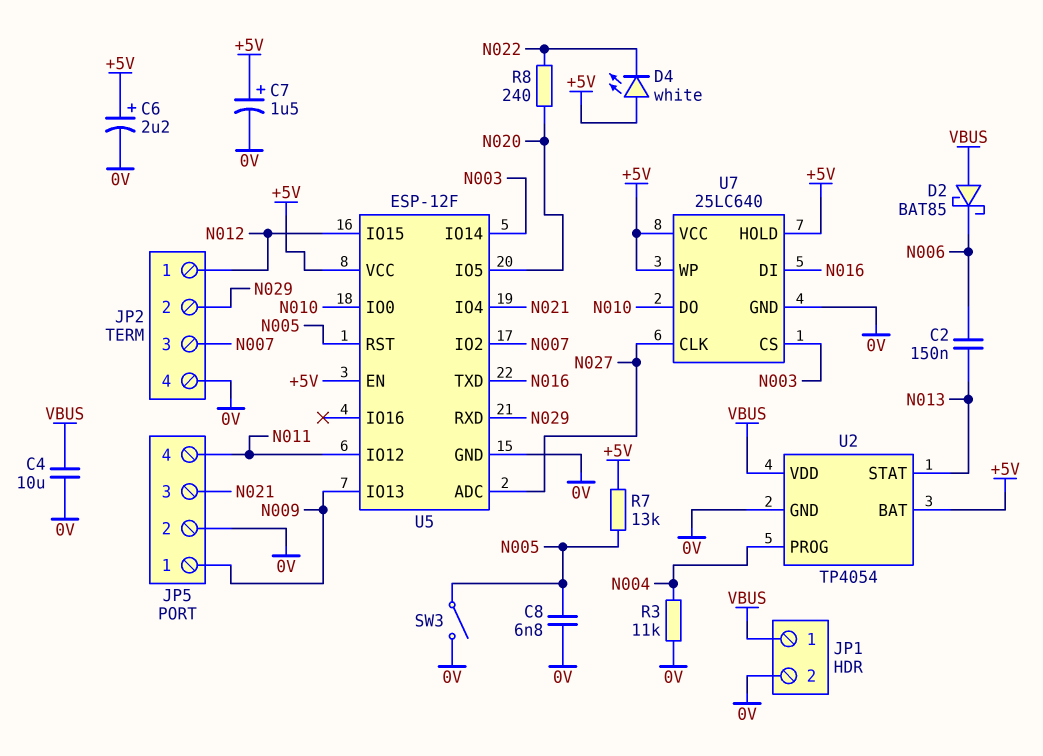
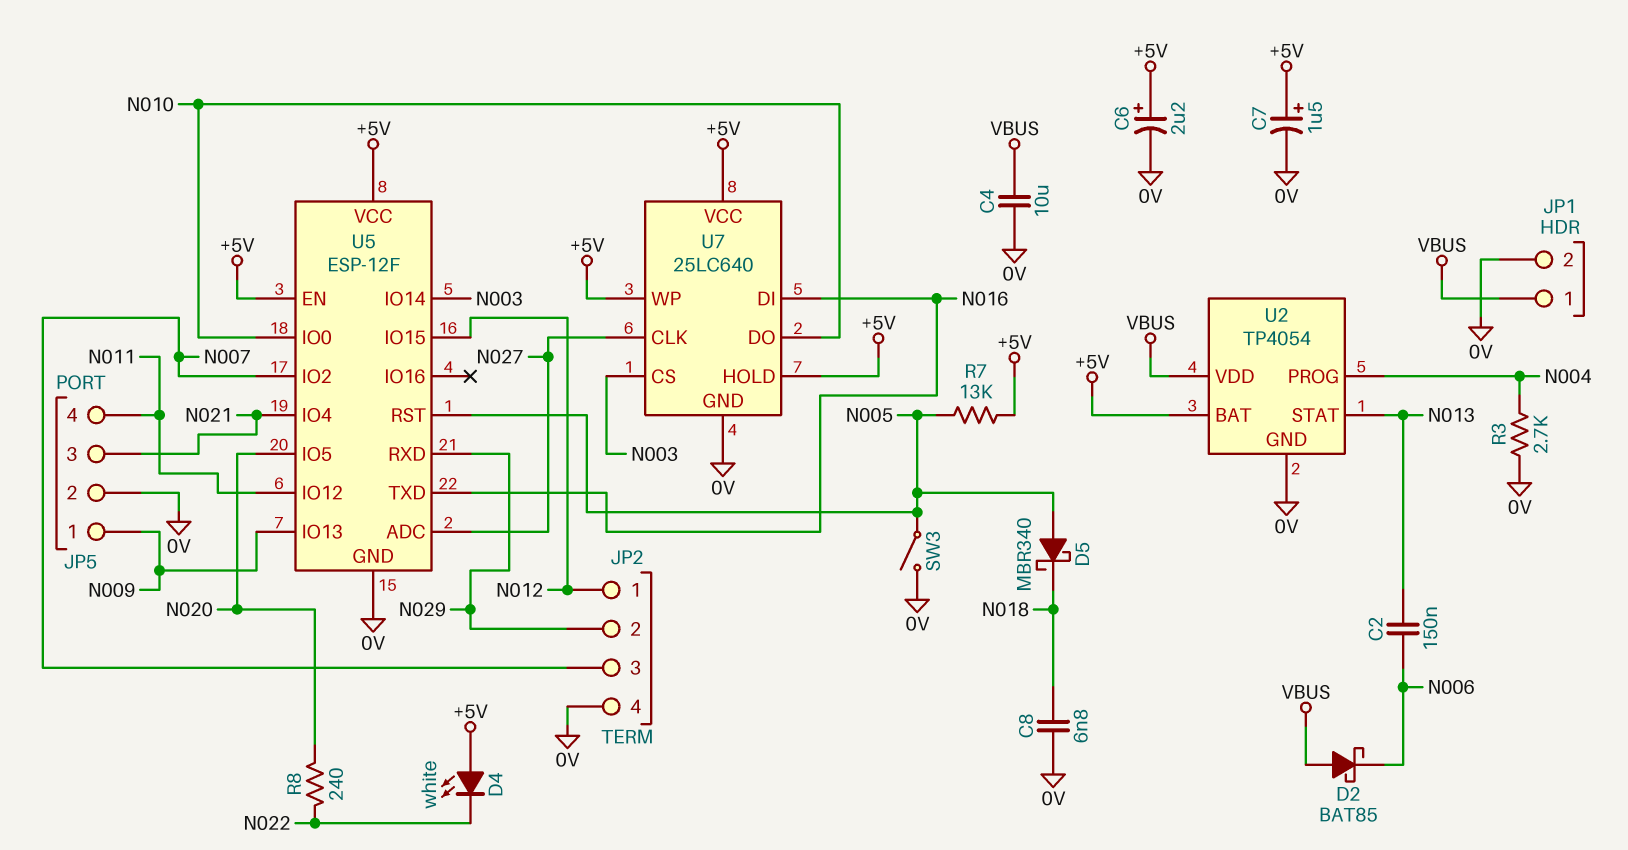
C8: 6.8nF (0V, N005) -> 6.8nF (0V, N018)
D5: none -> schottky MBR340 (A N005, K N018)
R3: 11k (0V, N004) -> 2.7k (0V, N004)

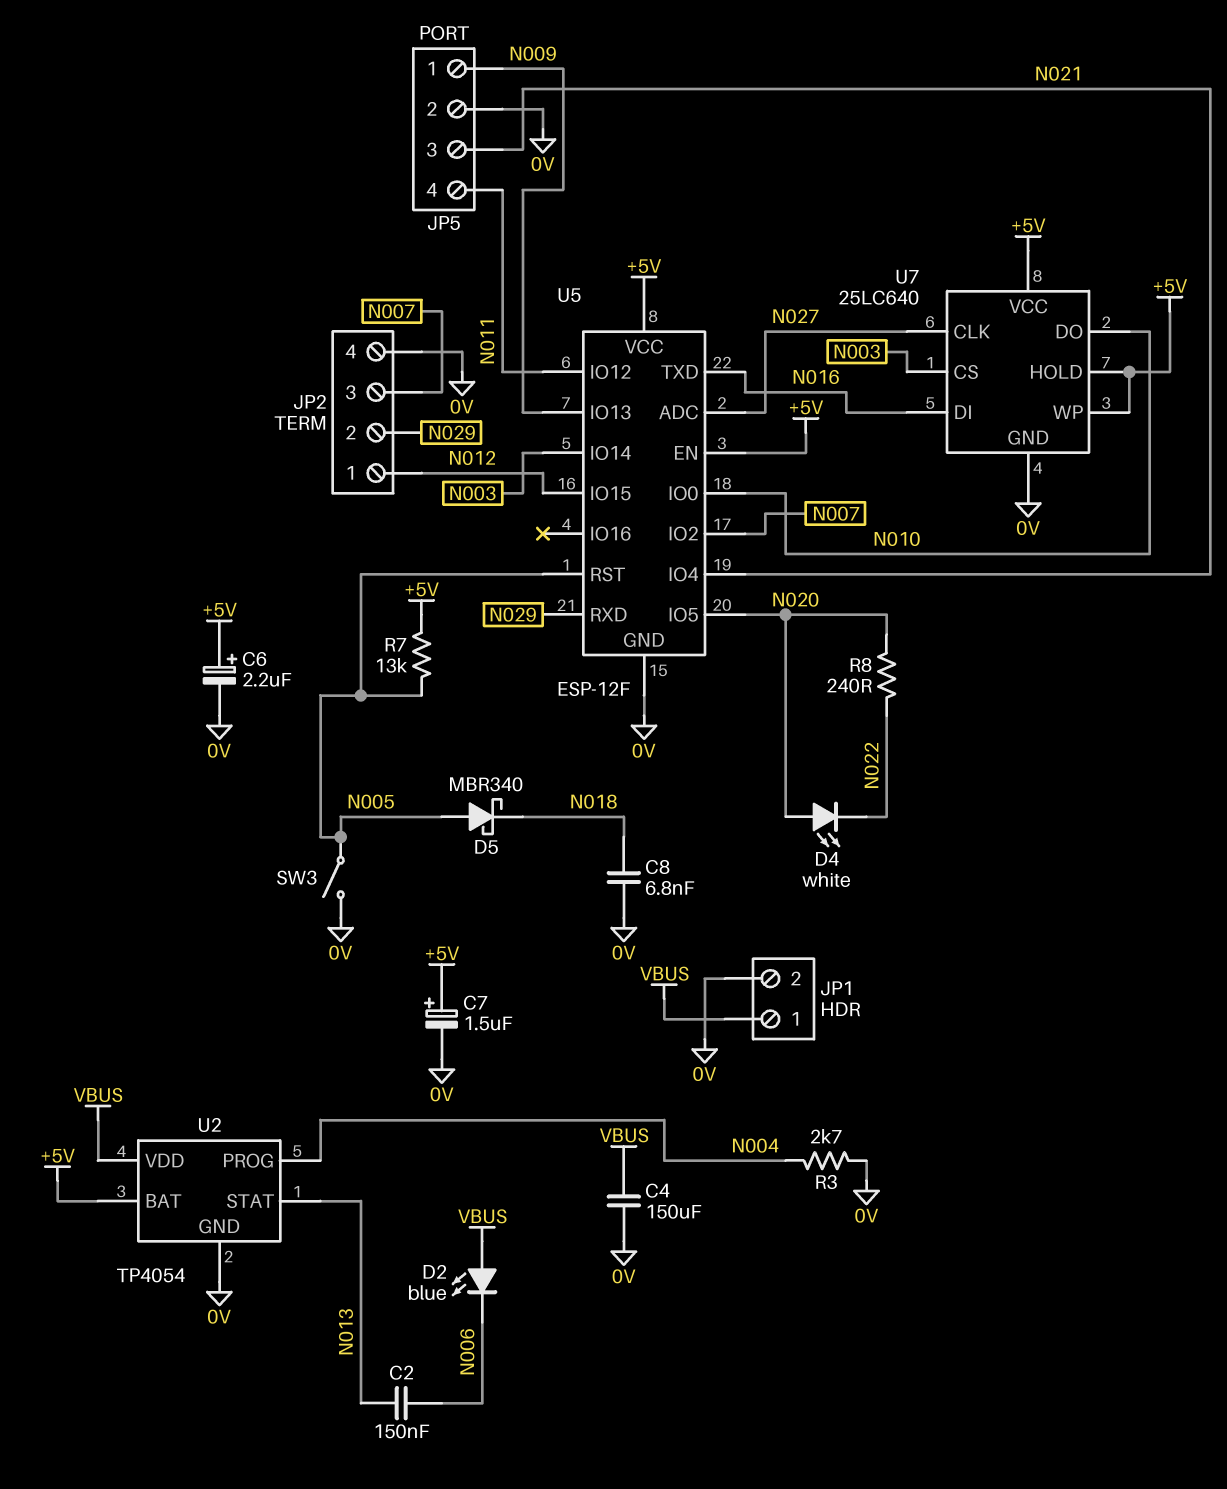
C4: 10uF (0V, VBUS) -> 150uF (0V, VBUS)
D2: schottky BAT85 (A VBUS, K N006) -> LED blue (A VBUS, K N006)
D4: LED white (A +5V, K N022) -> LED white (A N020, K N022)

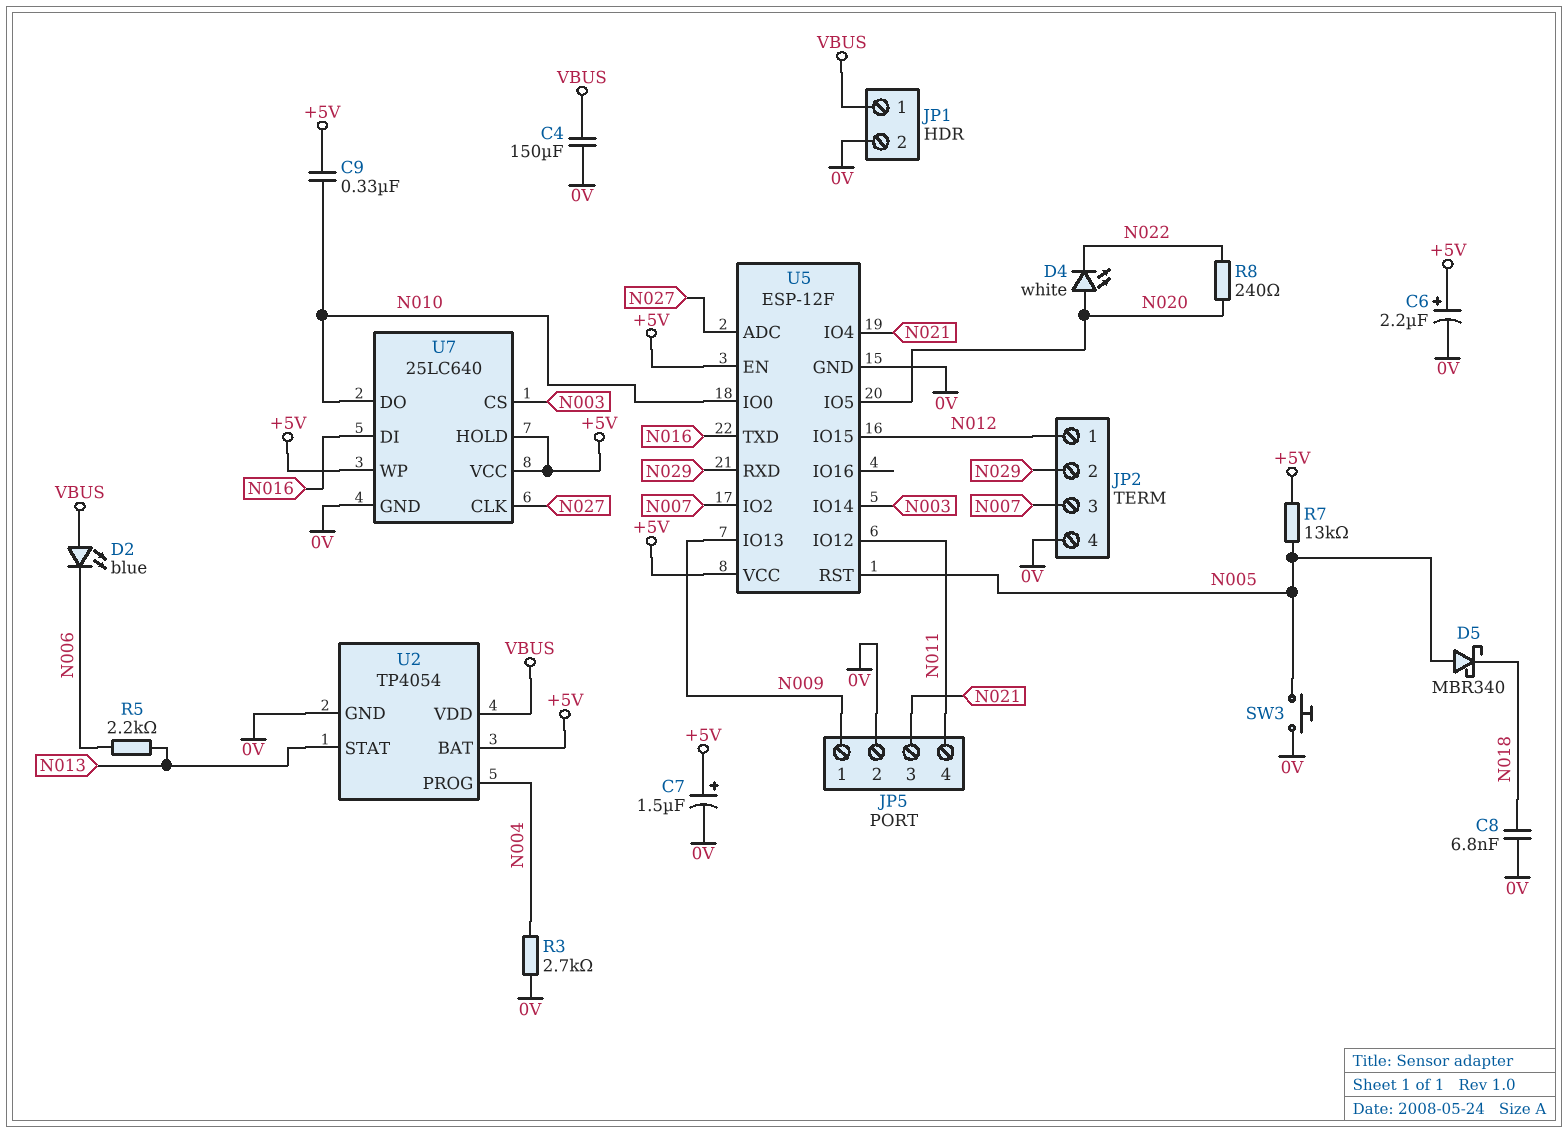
C2: 150nF (N006, N013) -> none
C9: none -> 330nF (+5V, N010)
R5: none -> 2.2k (N006, N013)
SW3: switch (0V, N005) -> button (0V, N005)

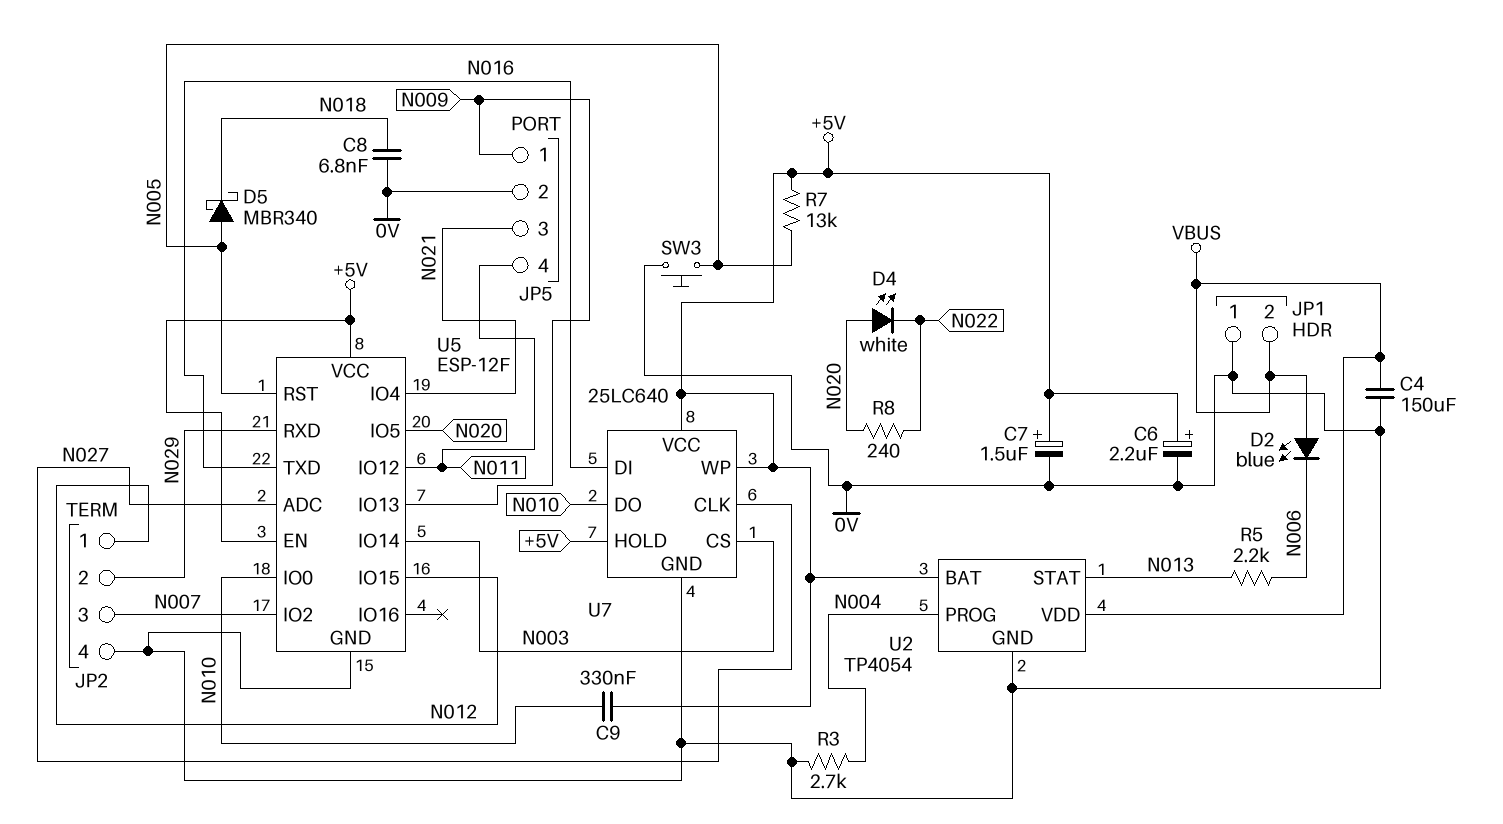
JP1 pin 1: VBUS -> 0V
JP1 pin 2: 0V -> VBUS

